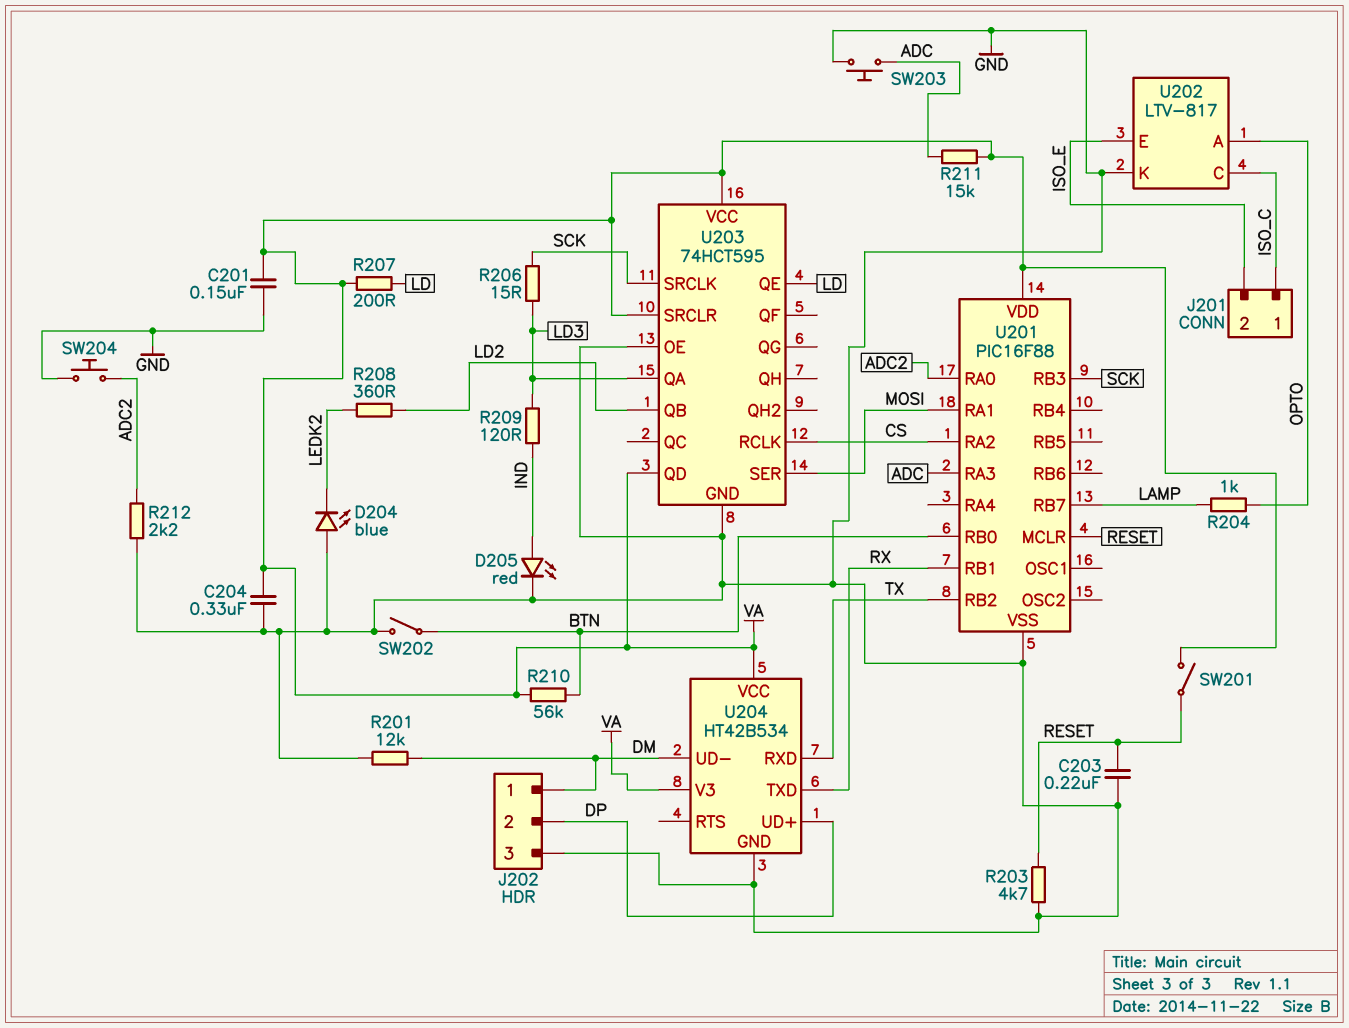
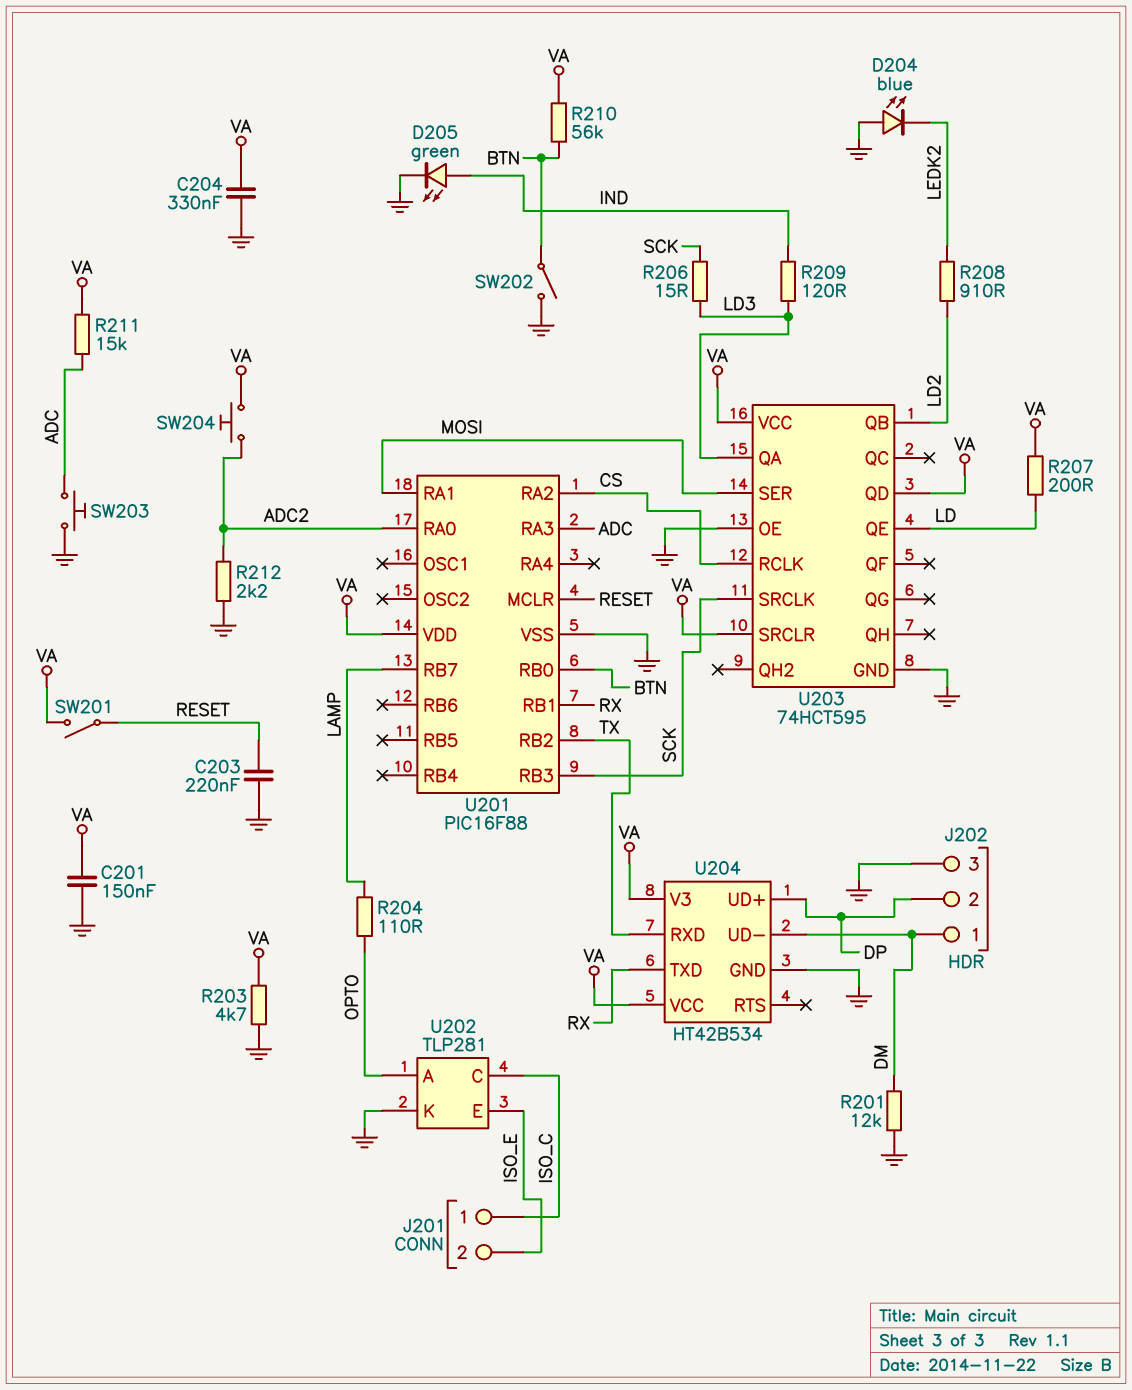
D205: LED red (A IND, K GND) -> LED green (A IND, K GND)
R203: 4.7k (GND, RESET) -> 4.7k (GND, VA)
R204: 1k (LAMP, OPTO) -> 110 (LAMP, OPTO)
R208: 360 (LD2, LEDK2) -> 910 (LD2, LEDK2)
SW204: button (ADC2, GND) -> button (ADC2, VA)
U202: LTV-817 -> TLP281

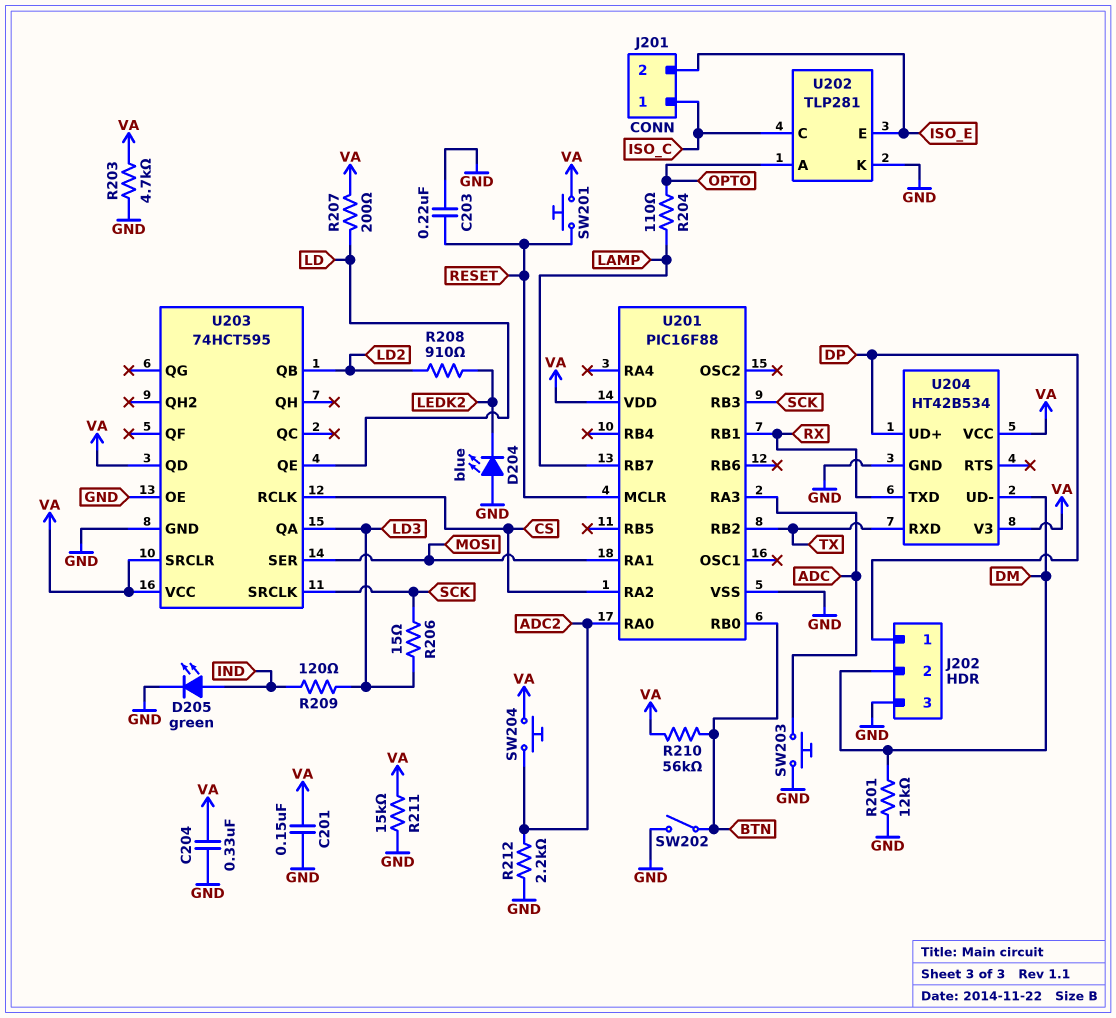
J202 pin 1: DM -> DP
J202 pin 2: DP -> DM
R211: 15k (ADC, VA) -> 15k (GND, VA)
SW201: switch (RESET, VA) -> button (RESET, VA)

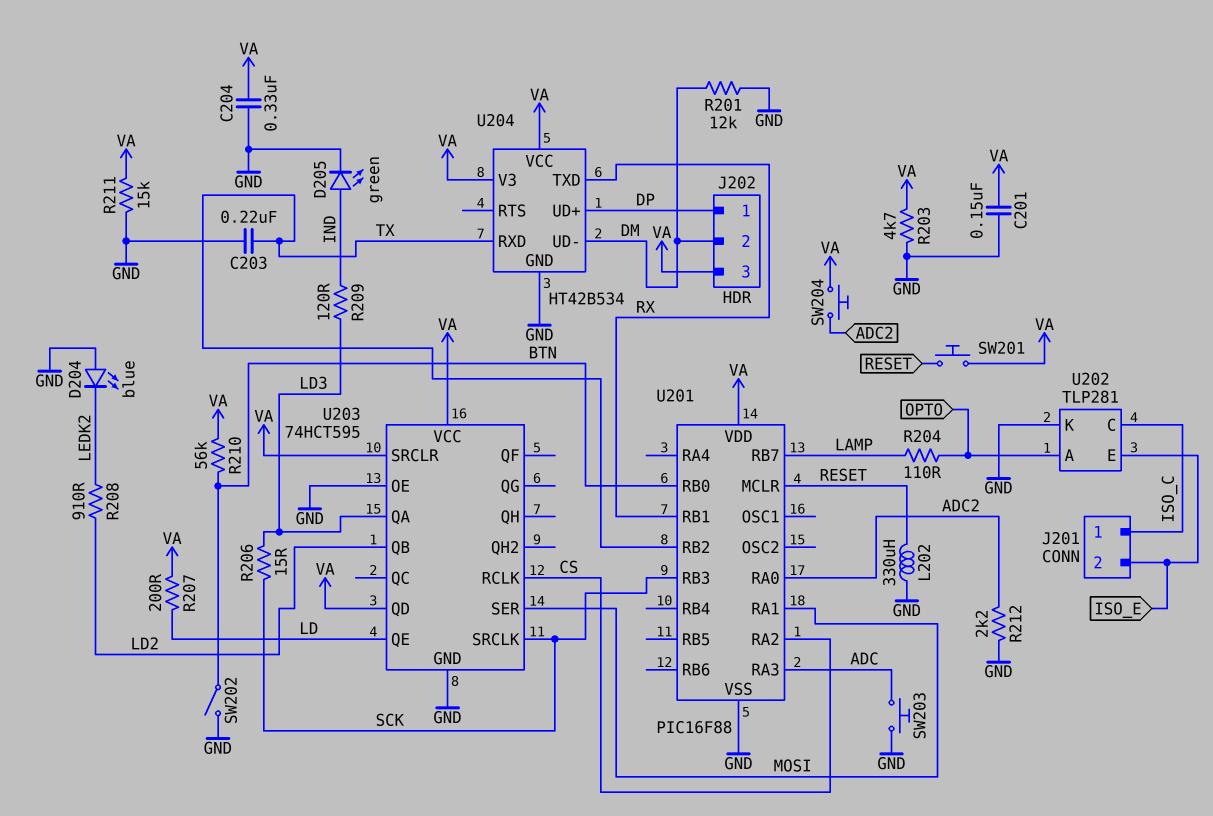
C203: 220nF (GND, RESET) -> 220nF (GND, TX)
J202 pin 3: GND -> VA
L202: none -> 330uH (GND, RESET)

